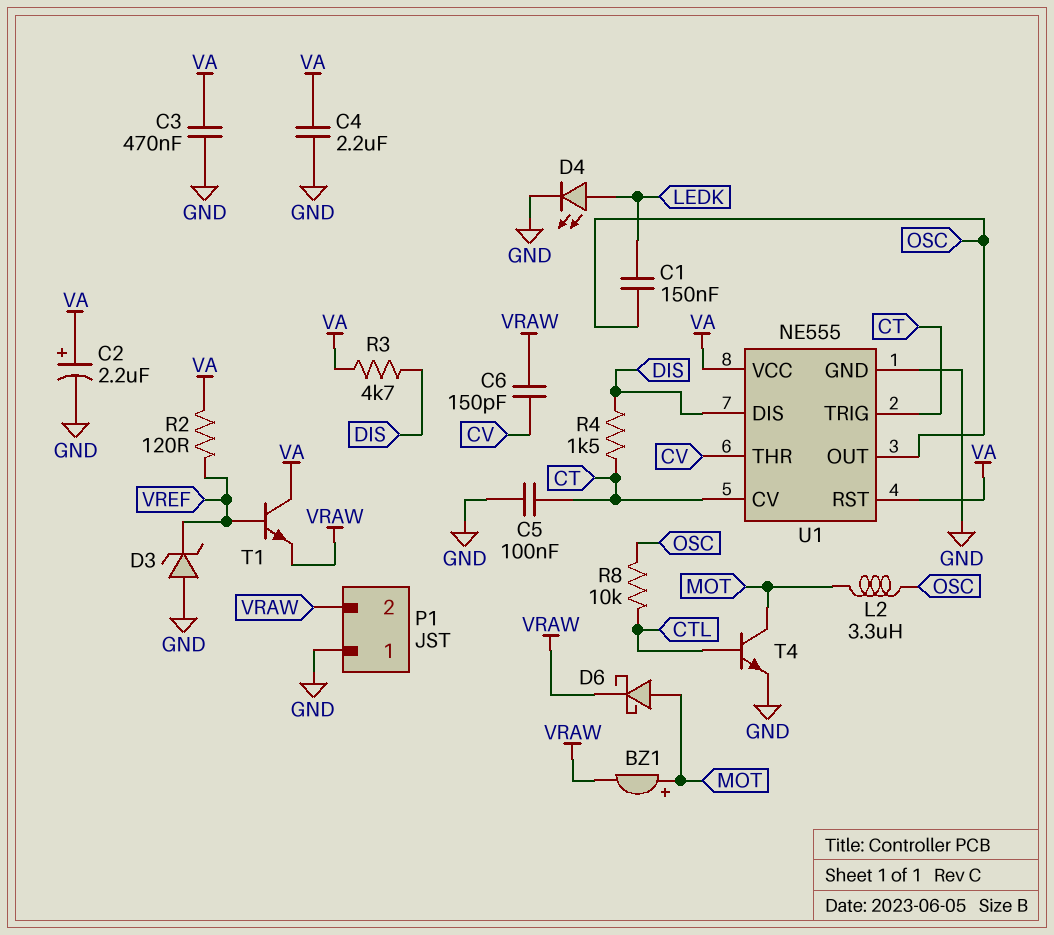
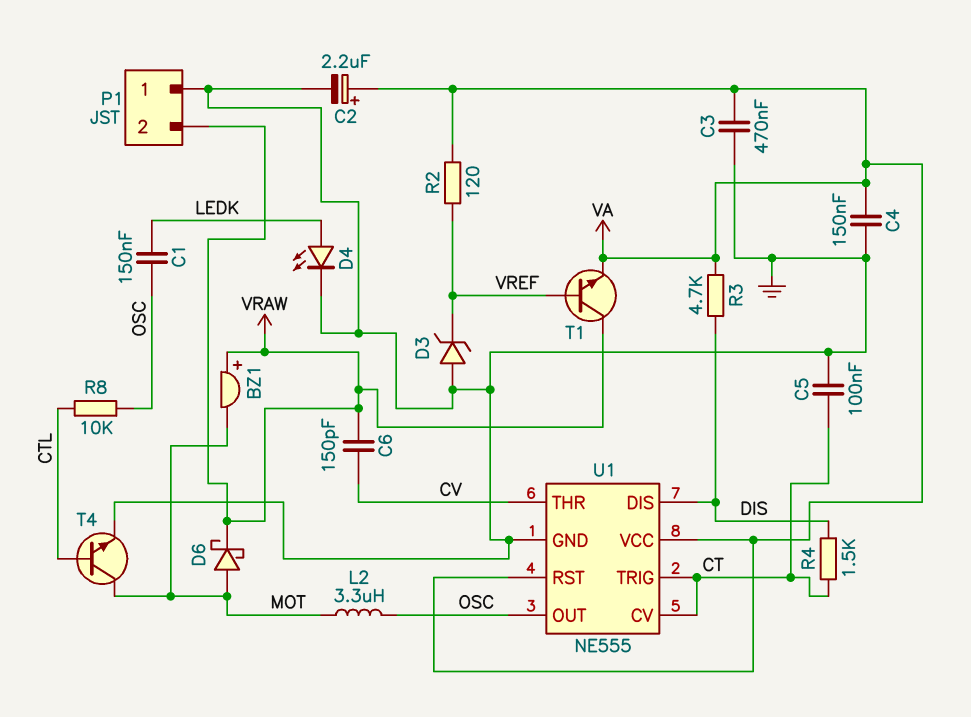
BZ1: buzzer (plus MOT, minus VRAW) -> buzzer (plus VRAW, minus MOT)
C4: 2.2uF (GND, VA) -> 150nF (GND, VA)
T1: NPN (B VREF, C VA, E VRAW) -> NPN (B VREF, C VRAW, E VA)

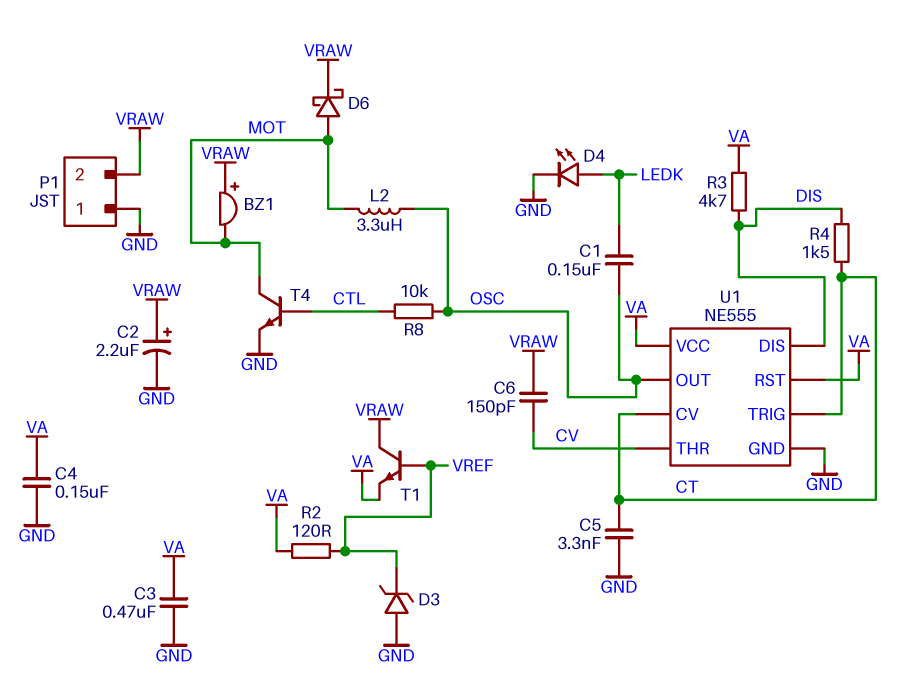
C2: 2.2uF (plus VA, minus GND) -> 2.2uF (plus VRAW, minus GND)
C5: 100nF (CT, GND) -> 3.3nF (CT, GND)

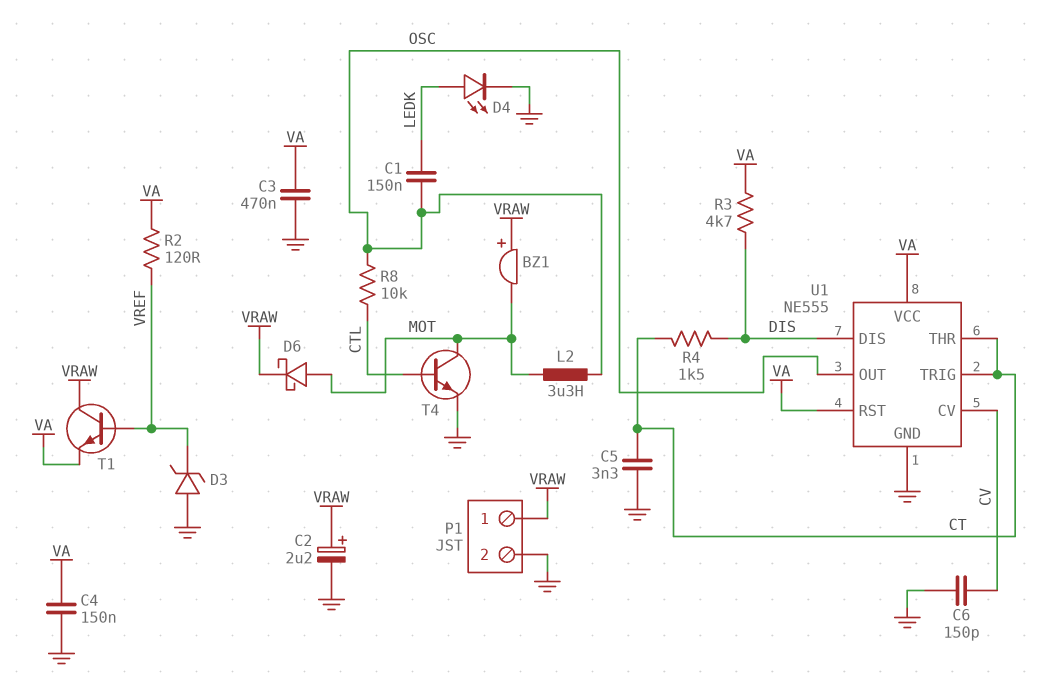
C6: 150pF (CV, VRAW) -> 150pF (CV, GND)
P1 pin 1: GND -> VRAW
P1 pin 2: VRAW -> GND
U1 pin CV: CT -> CV
U1 pin THR: CV -> CT

